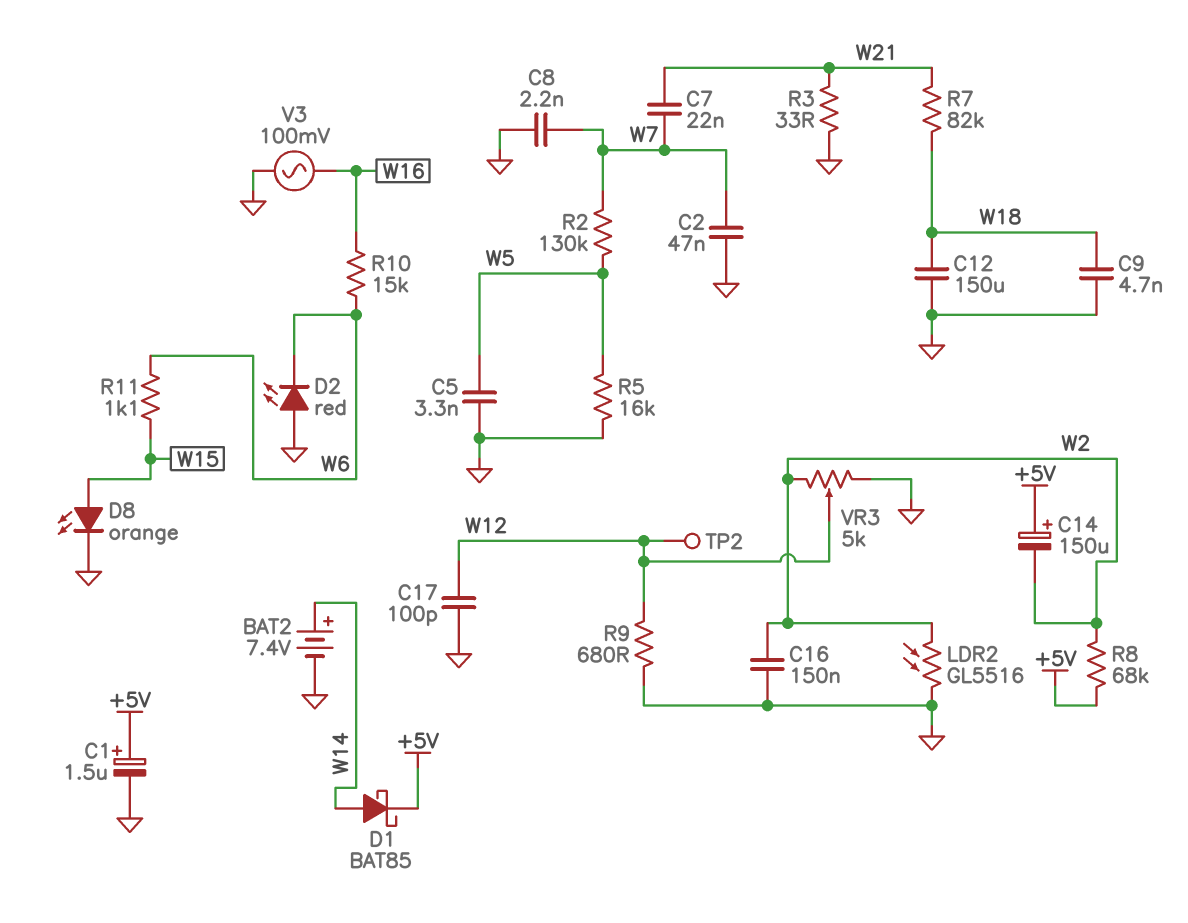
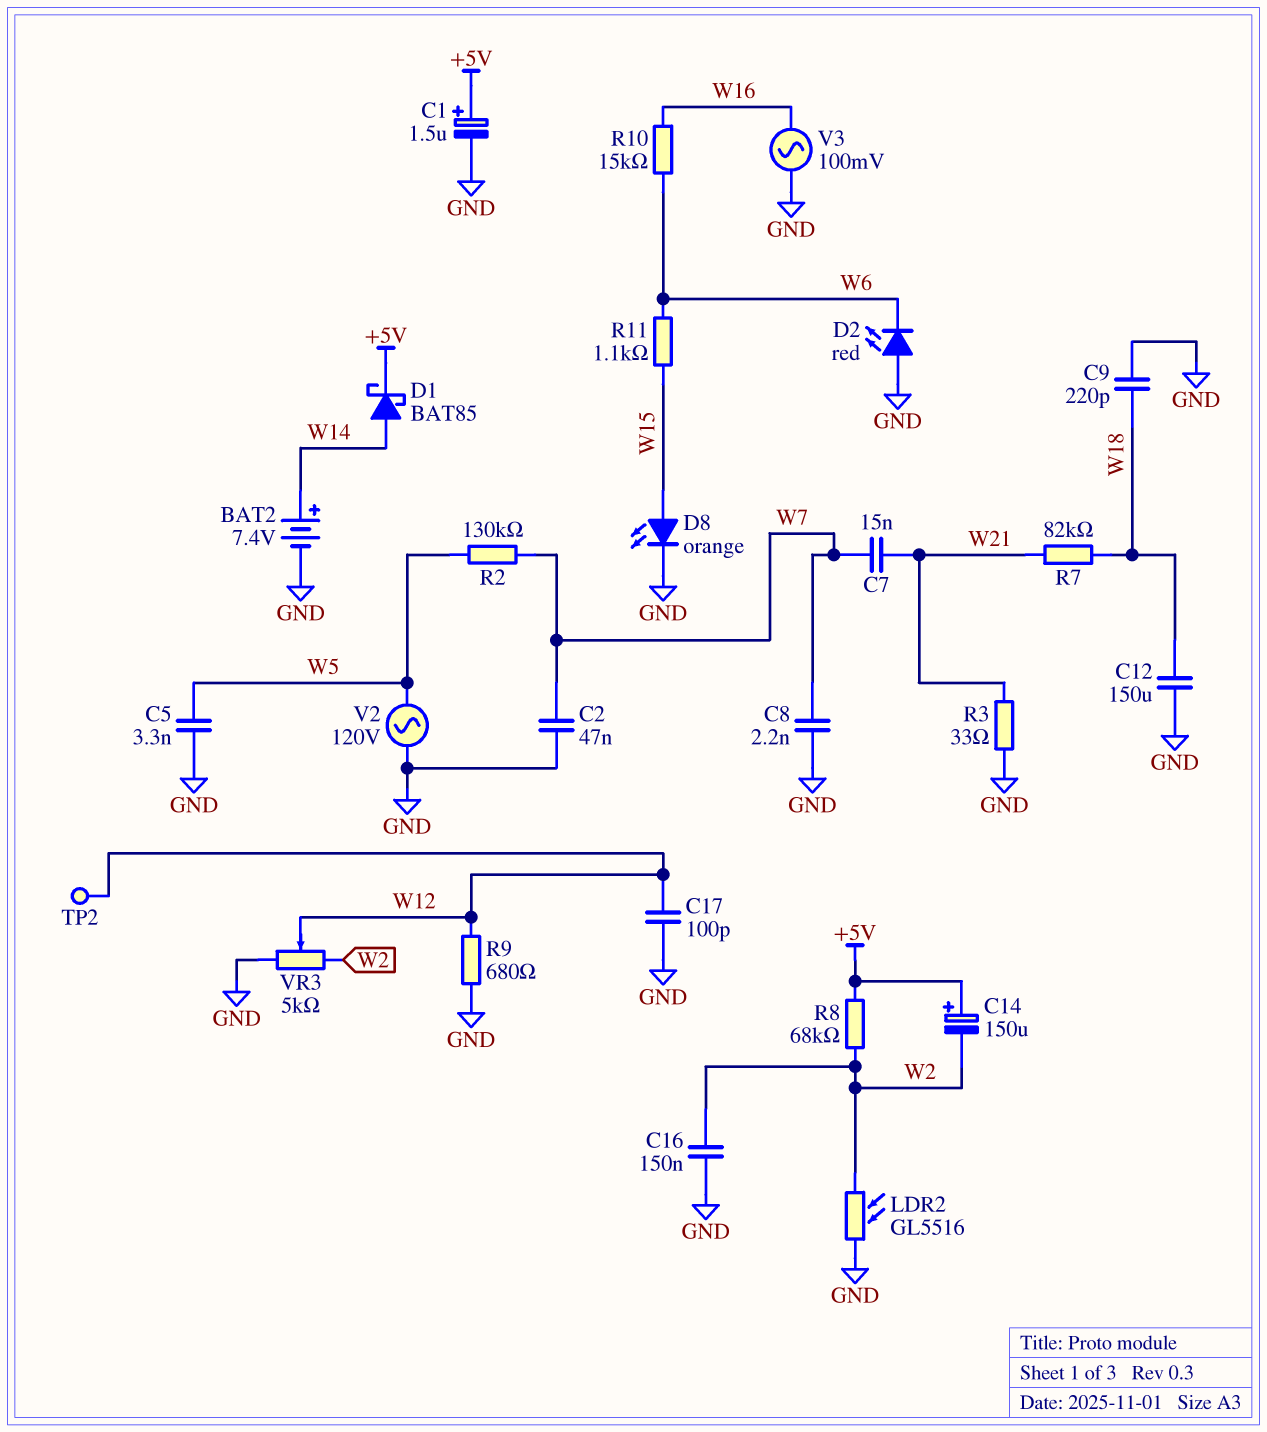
C7: 22nF (W7, W21) -> 15nF (W7, W21)
C9: 4.7nF (GND, W18) -> 220pF (GND, W18)
R5: 16k (GND, W5) -> none
V2: none -> AC 120V (GND, W5)

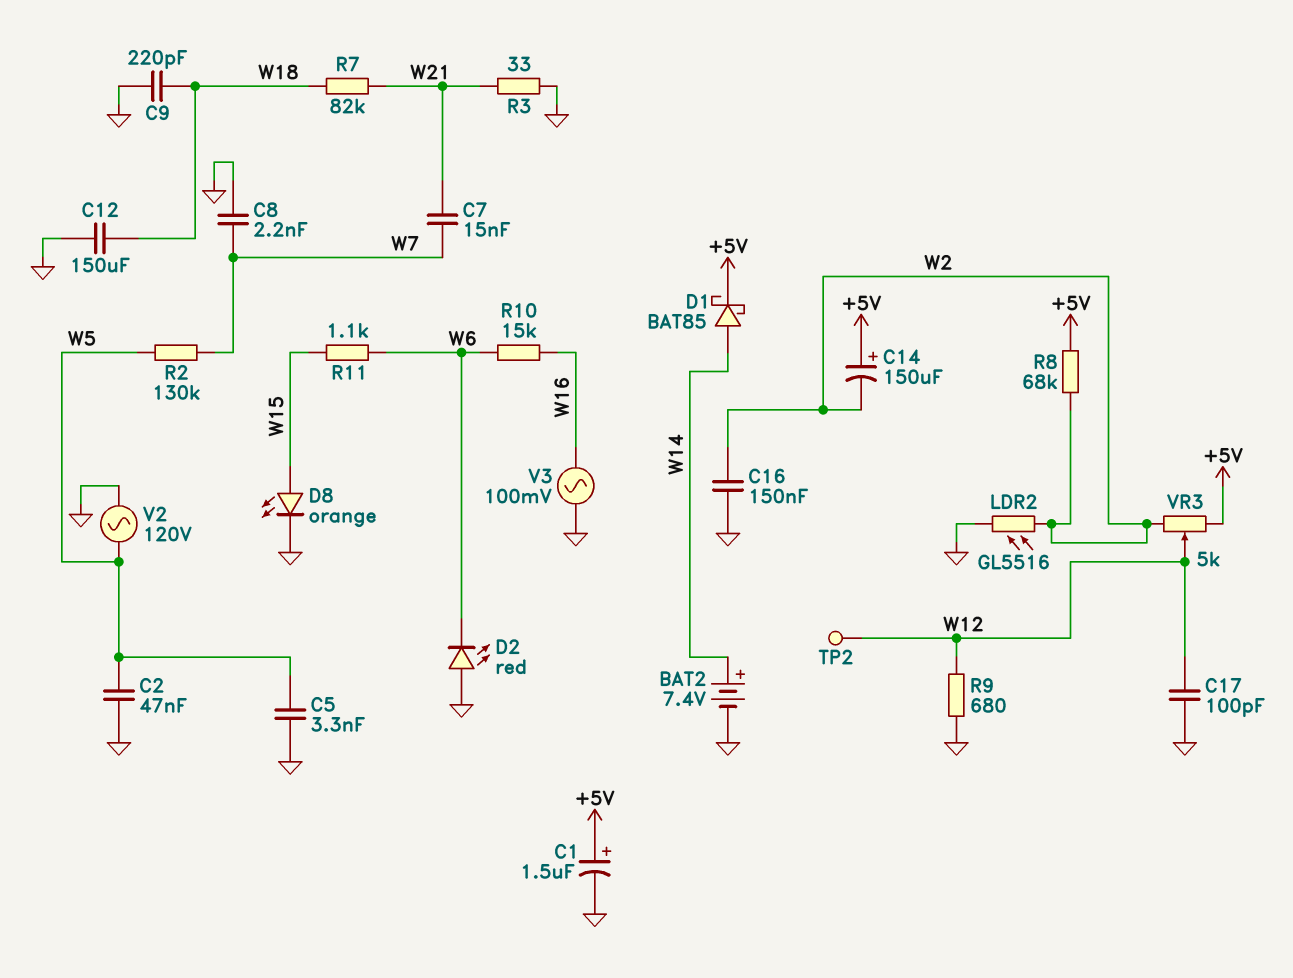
C2: 47nF (GND, W7) -> 47nF (GND, W5)
VR3: 5k (GND, W2, wiper W12) -> 5k (+5V, W2, wiper W12)

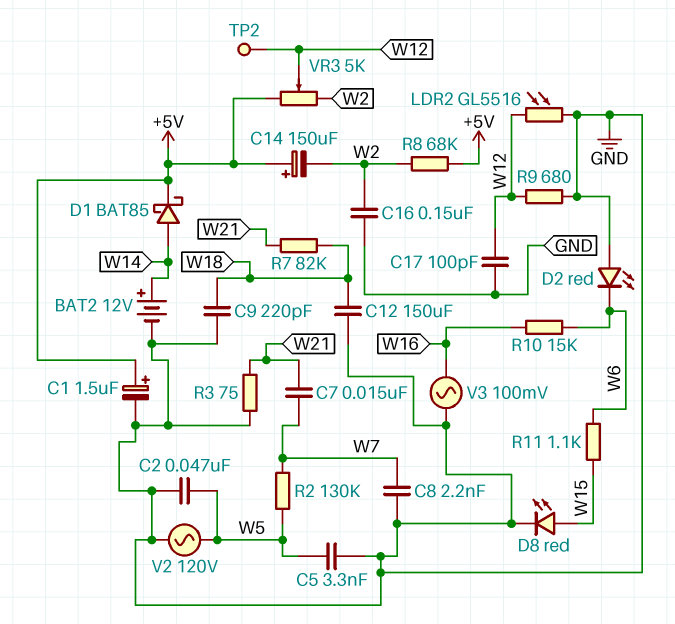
BAT2: 7.4V (plus W14, minus GND) -> 12V (plus W14, minus GND)
D8: LED orange (A W15, K GND) -> LED red (A W15, K GND)
LDR2: GL5516 (GND, W2) -> GL5516 (GND, W12)
R3: 33 (GND, W21) -> 75 (GND, W21)

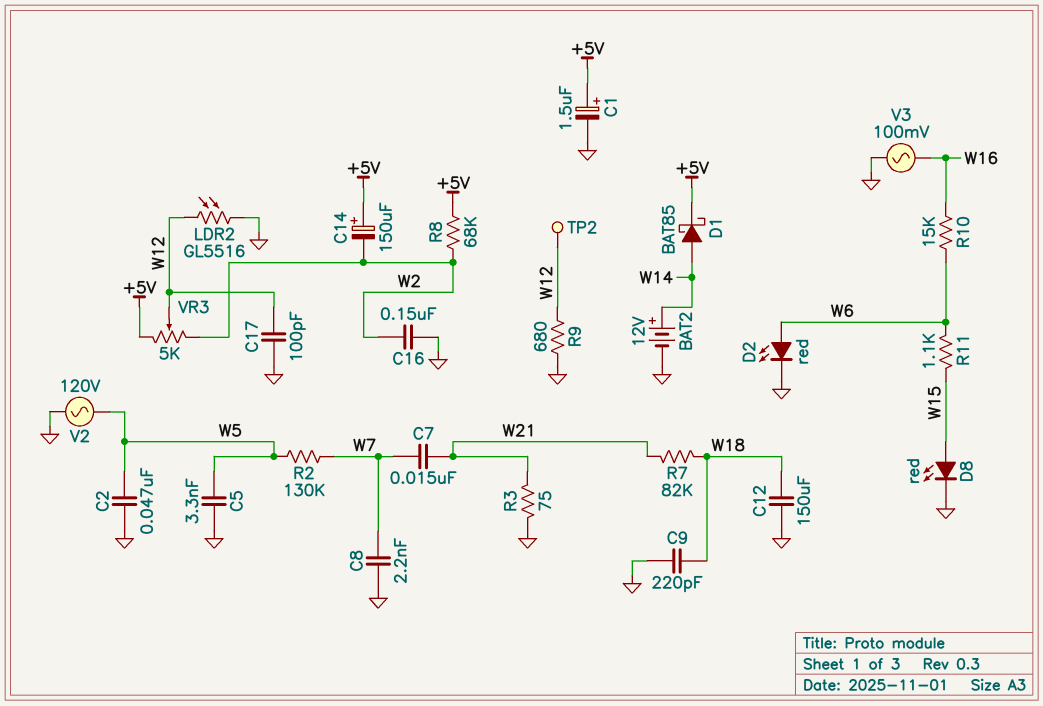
D2: LED red (A GND, K W6) -> LED red (A W6, K GND)

